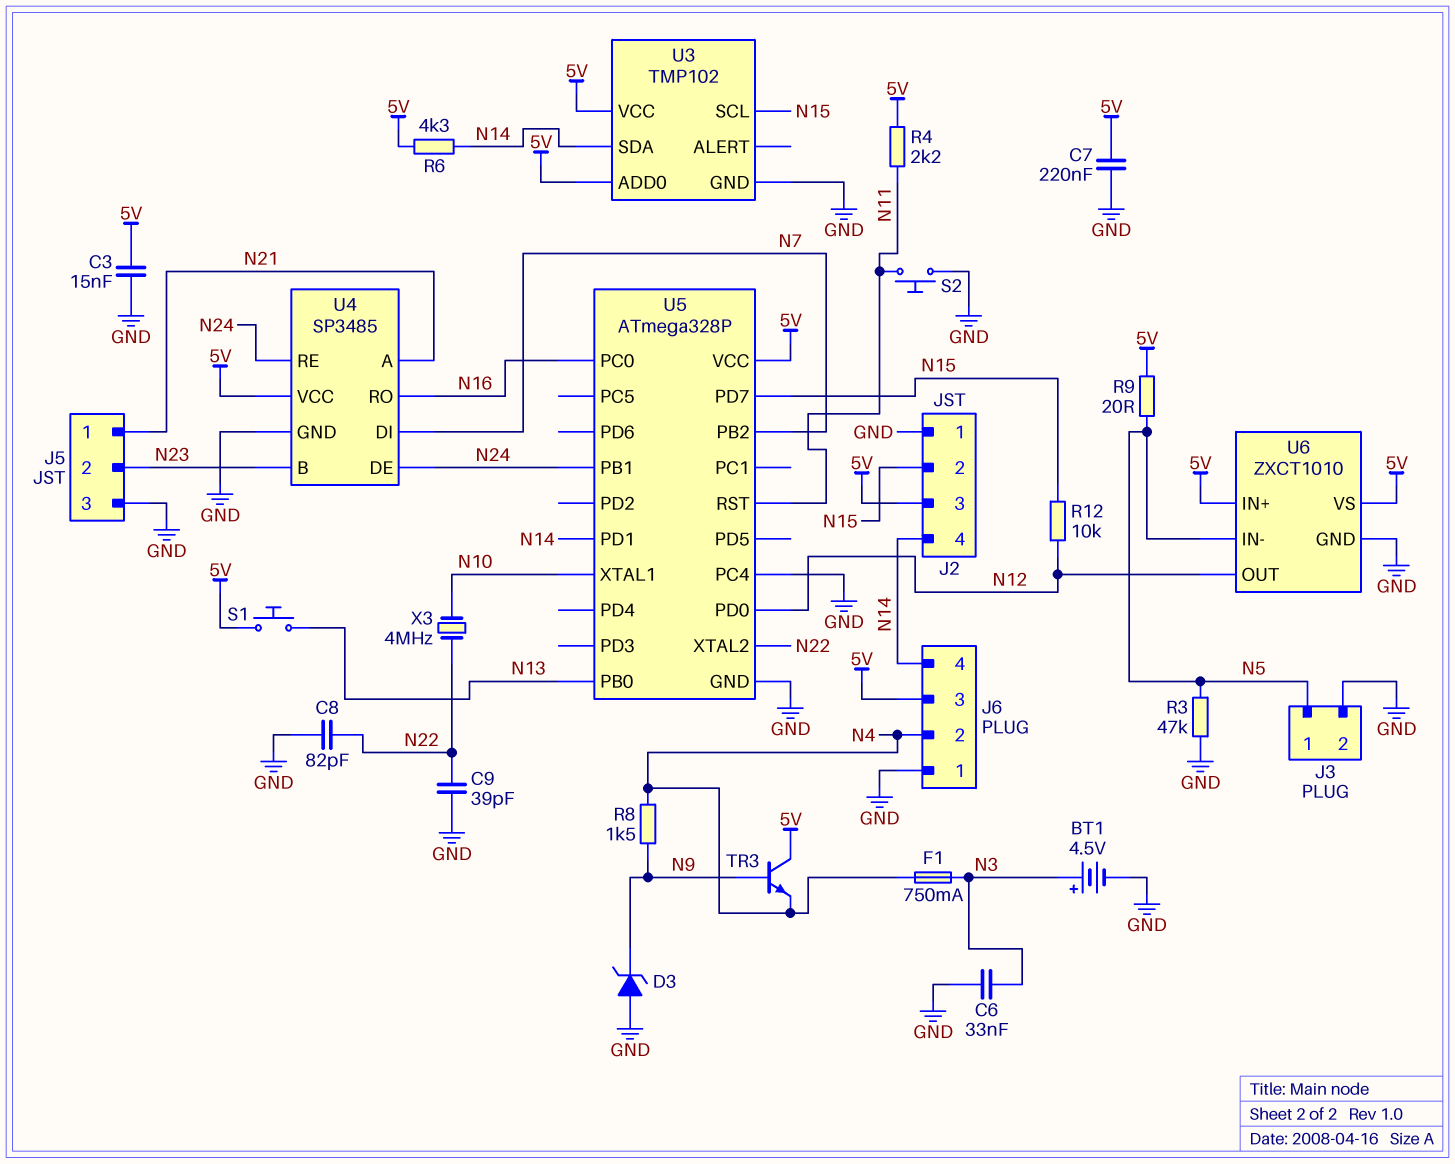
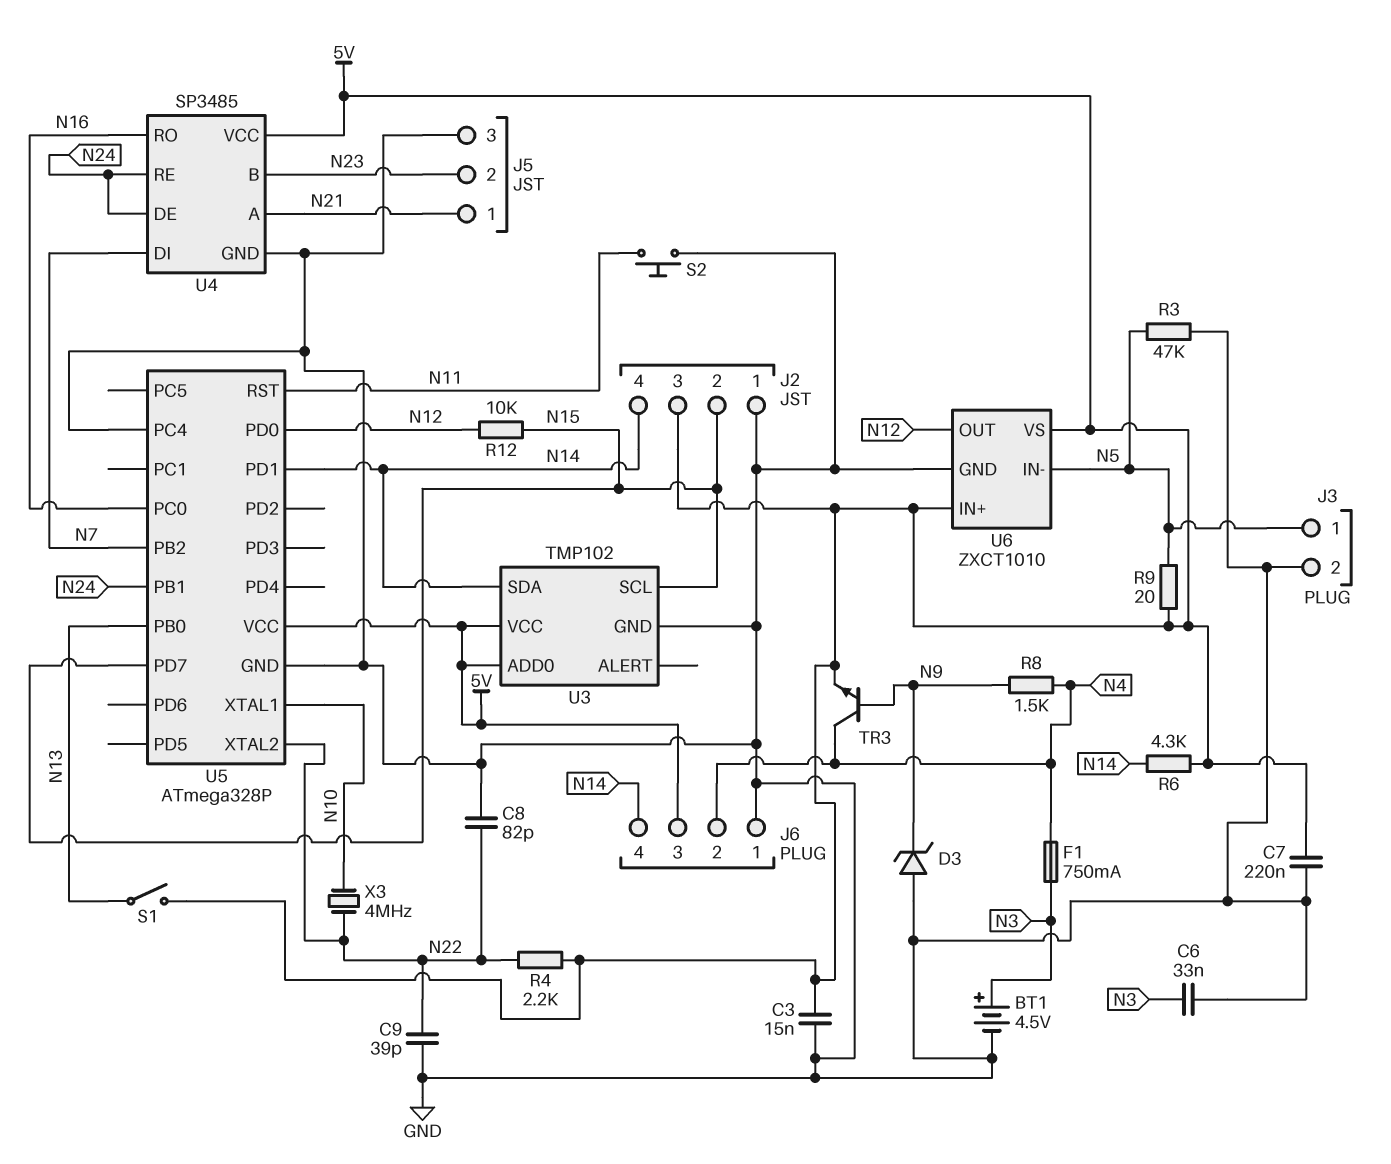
R4: 2.2k (5V, N11) -> 2.2k (5V, N22)
S1: button (5V, N13) -> switch (5V, N13)
TR3: NPN (B N9, C 5V, E N4) -> NPN (B N9, C N4, E 5V)

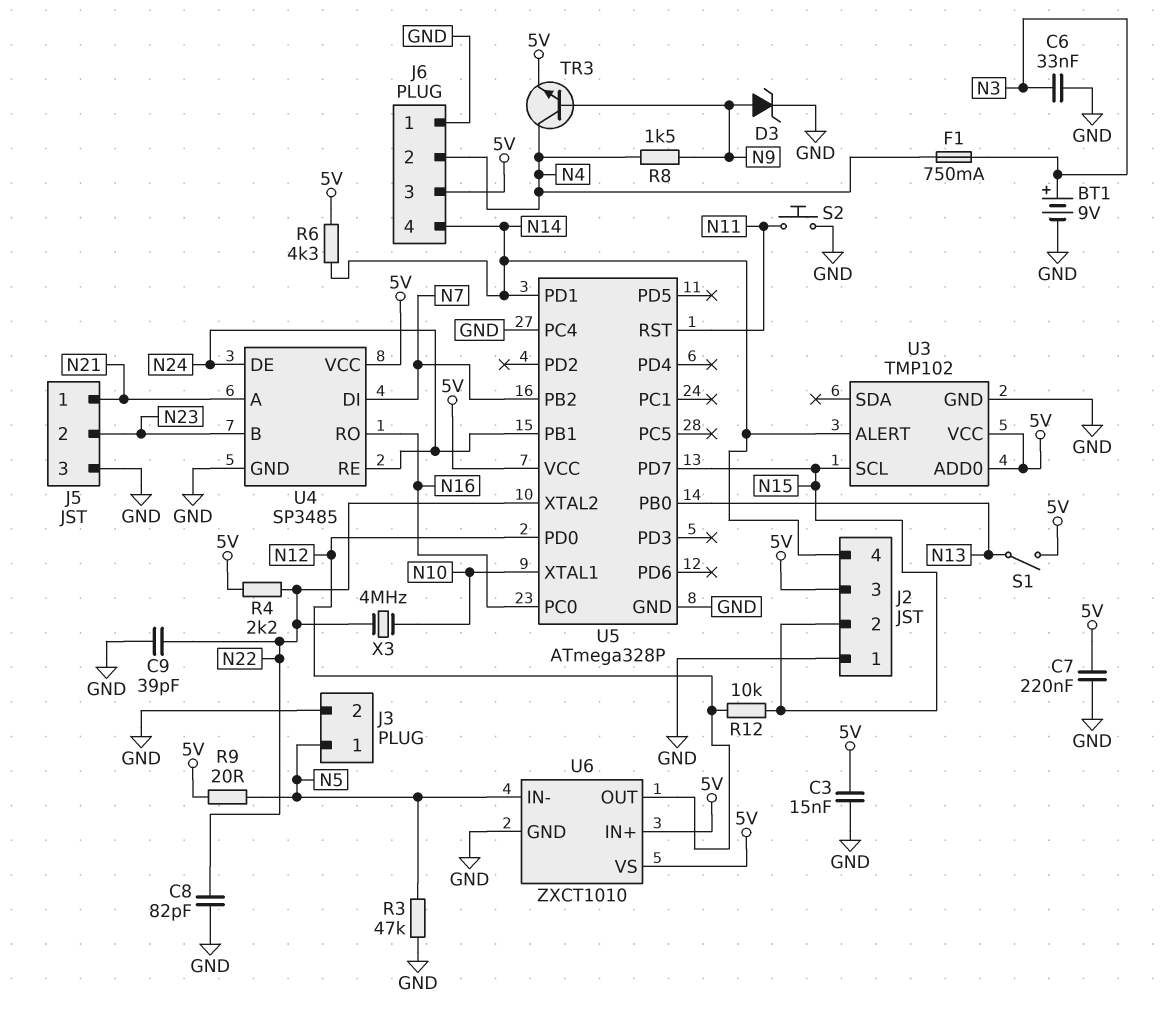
BT1: 4.5V (plus N3, minus GND) -> 9V (plus N3, minus GND)
D3: zener (A GND, K N9) -> zener (A N9, K GND)
U3 pin ALERT: none -> N14
U3 pin SDA: N14 -> none

